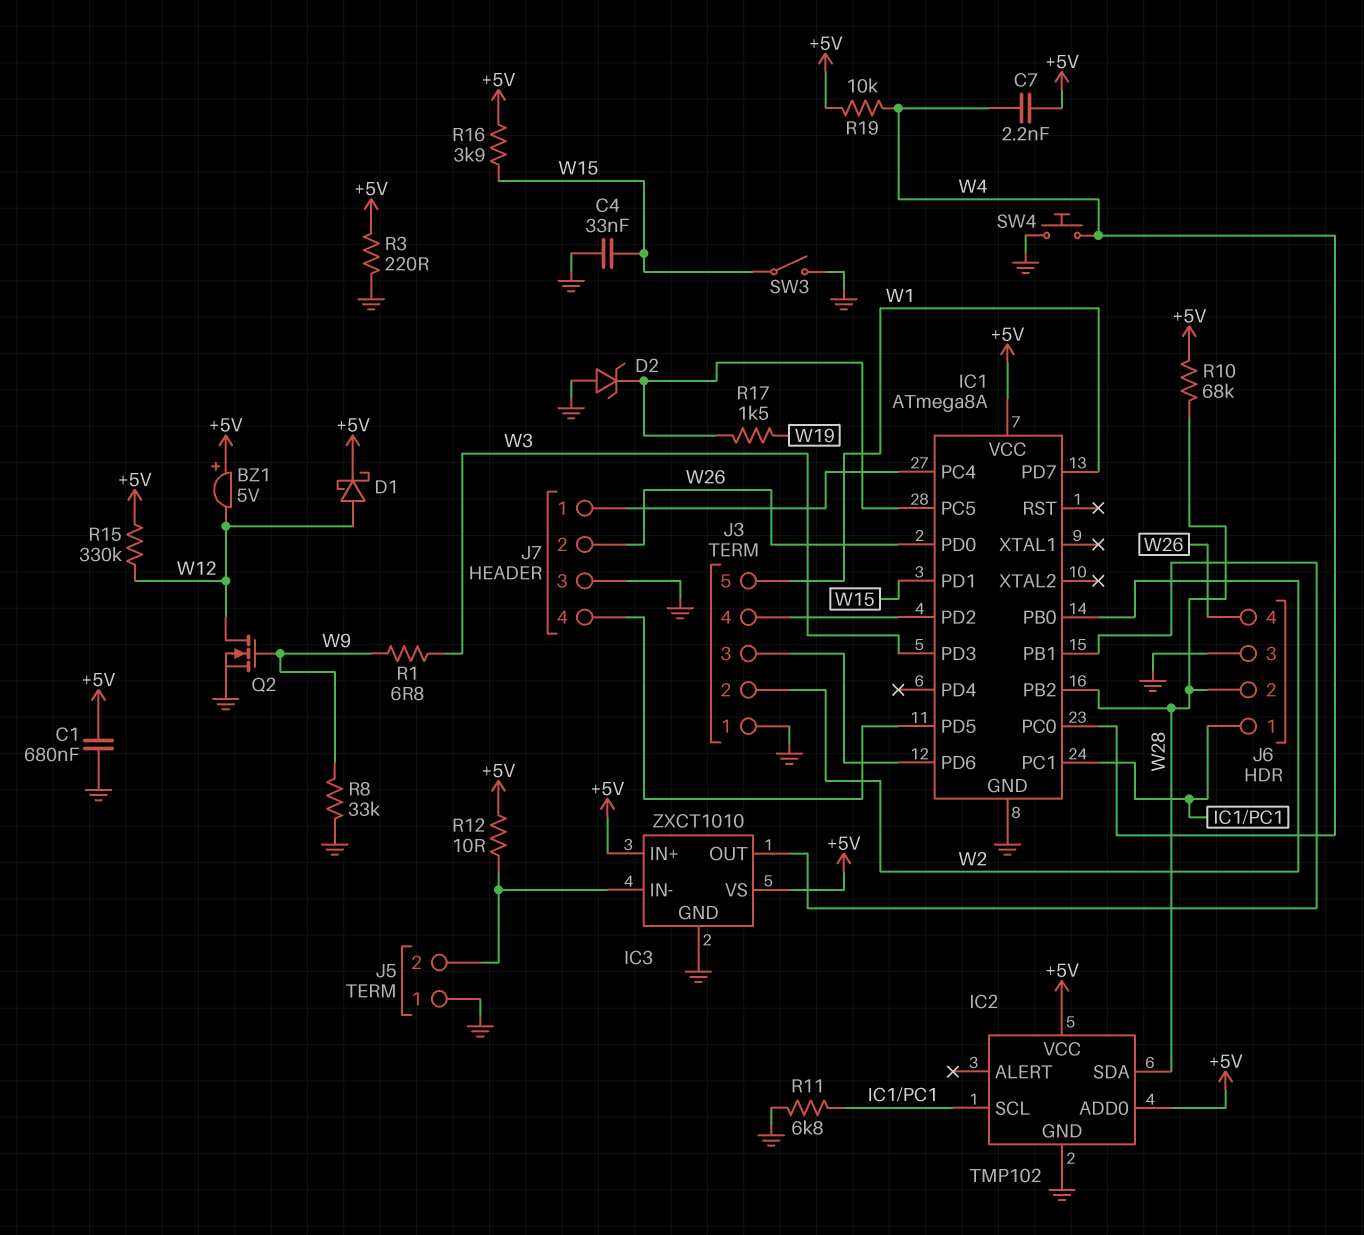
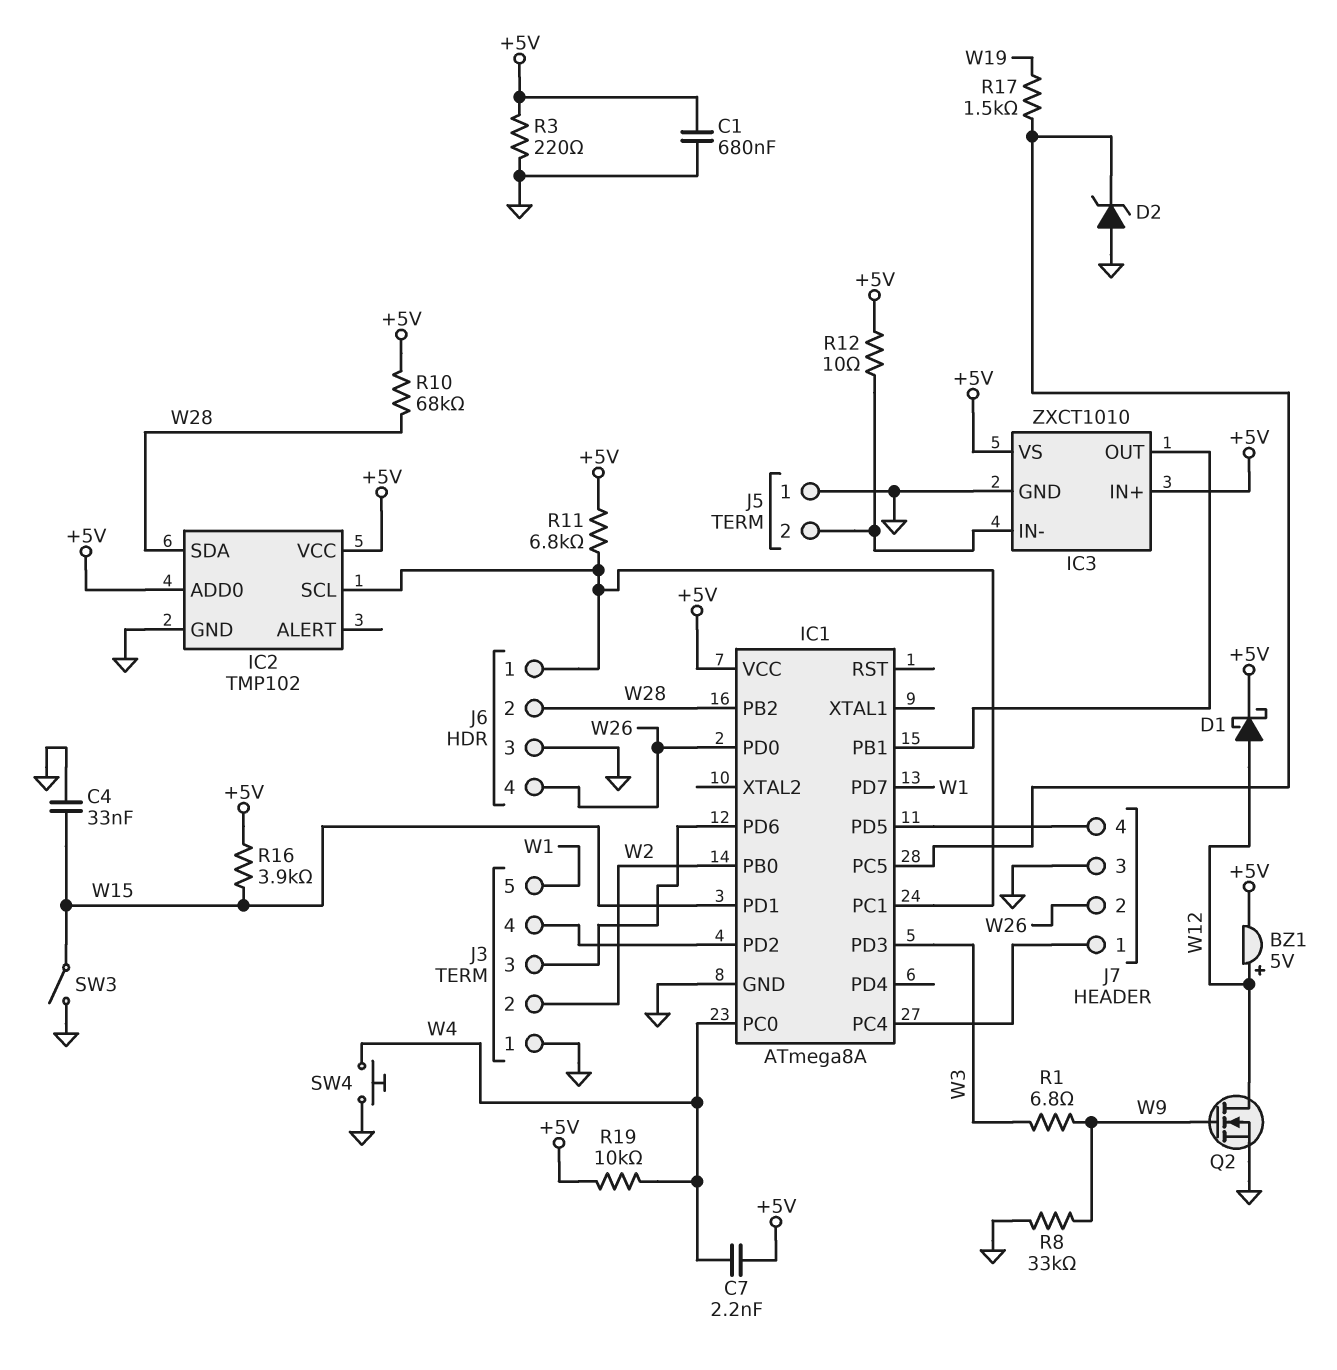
BZ1: buzzer 5V (plus +5V, minus W12) -> buzzer 5V (plus W12, minus +5V)
R11: 6.8k (GND, IC1/PC1) -> 6.8k (+5V, IC1/PC1)
R15: 330k (+5V, W12) -> none

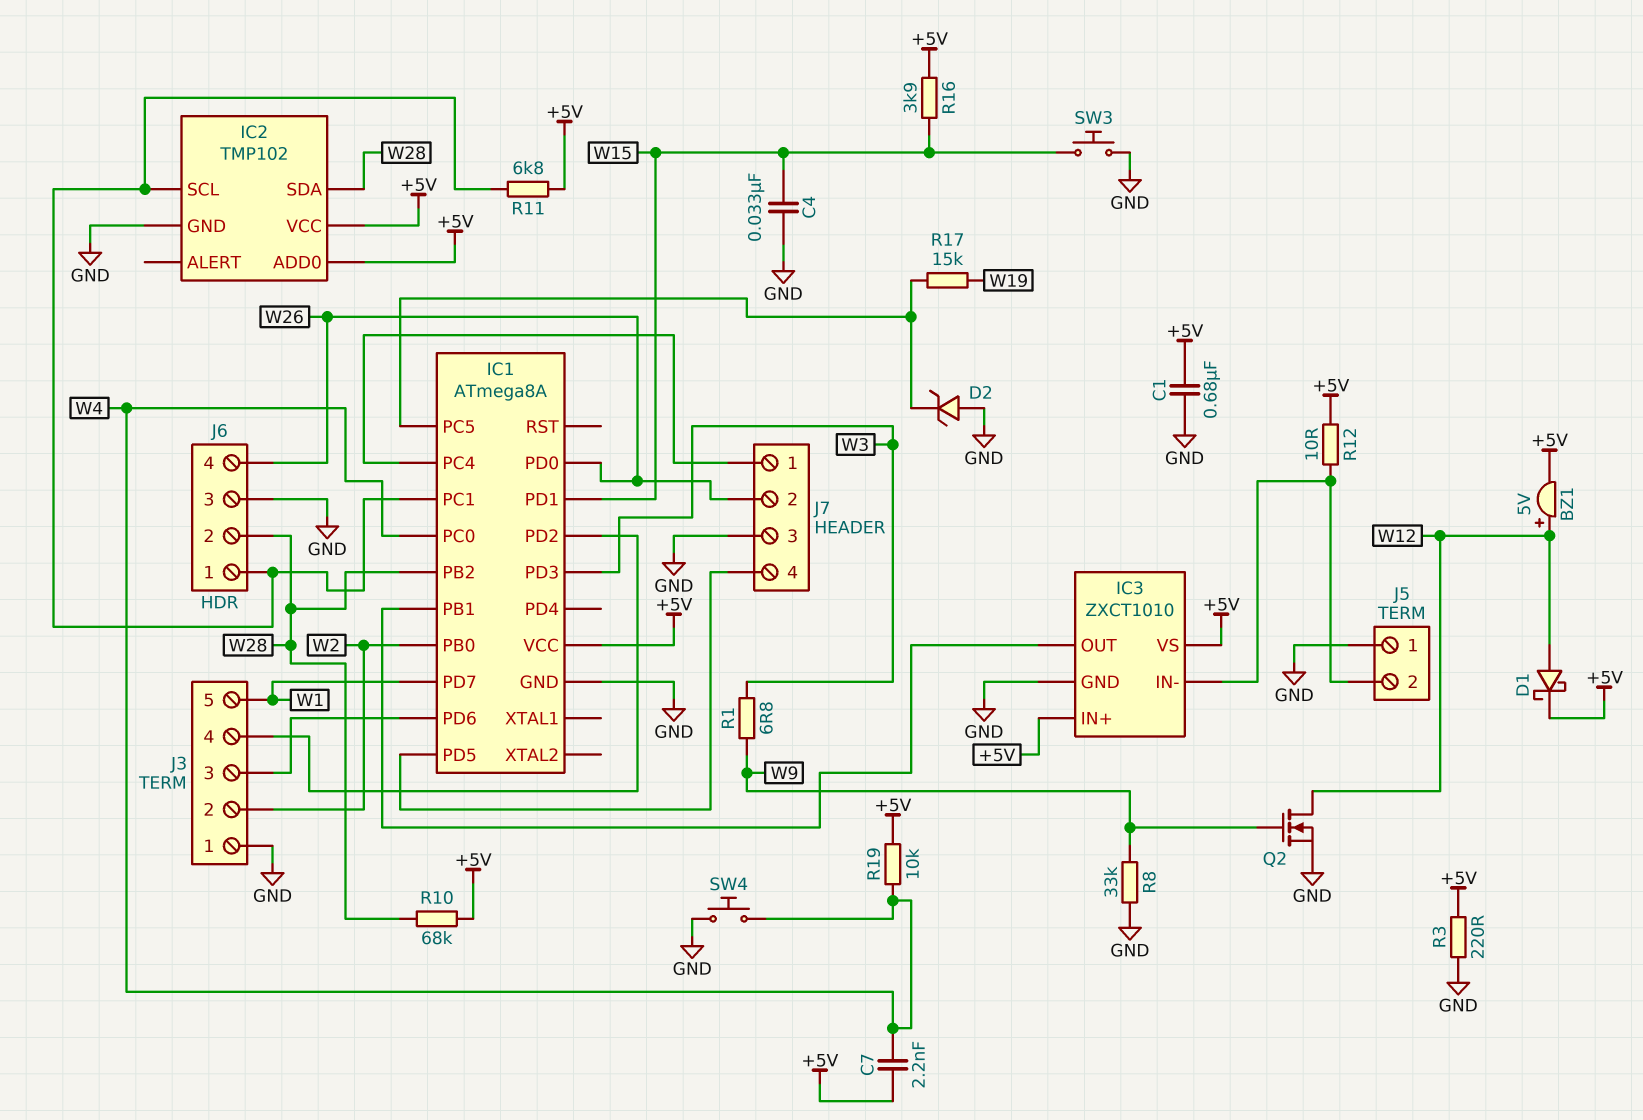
R17: 1.5k (IC1/PC5, W19) -> 15k (IC1/PC5, W19)
SW3: switch (GND, W15) -> button (GND, W15)

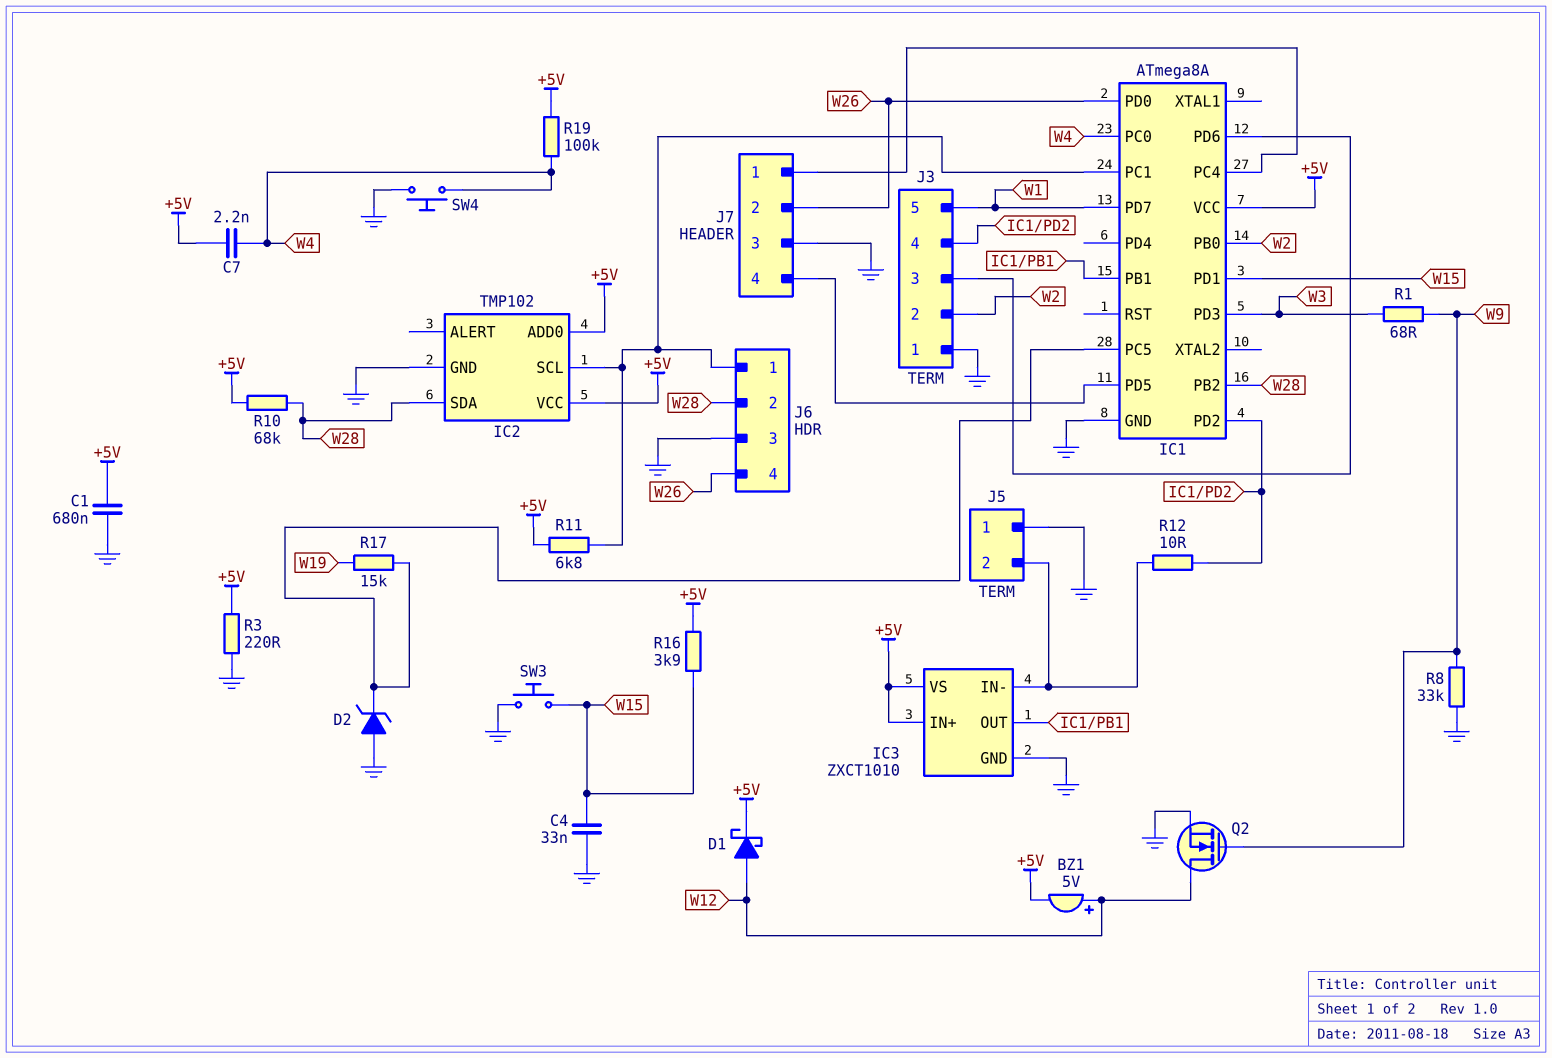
R1: 6.8 (W3, W9) -> 68 (W3, W9)
R12: 10 (+5V, IC3/IN-) -> 10 (IC1/PD2, IC3/IN-)
R19: 10k (+5V, W4) -> 100k (+5V, W4)

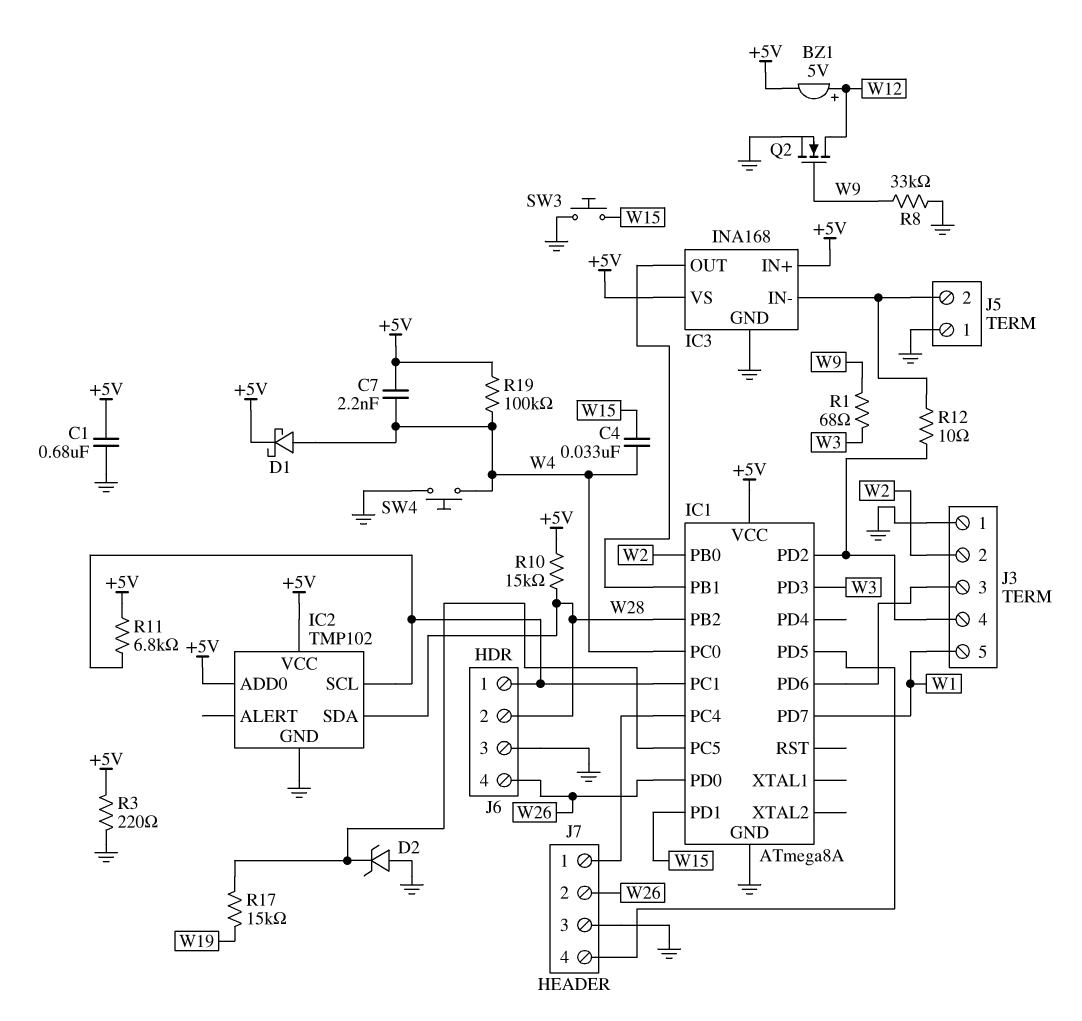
C4: 33nF (GND, W15) -> 33nF (W4, W15)
D1: schottky (A W12, K +5V) -> schottky (A W4, K +5V)
IC3: ZXCT1010 -> INA168
R10: 68k (+5V, W28) -> 15k (+5V, W28)
R16: 3.9k (+5V, W15) -> none

